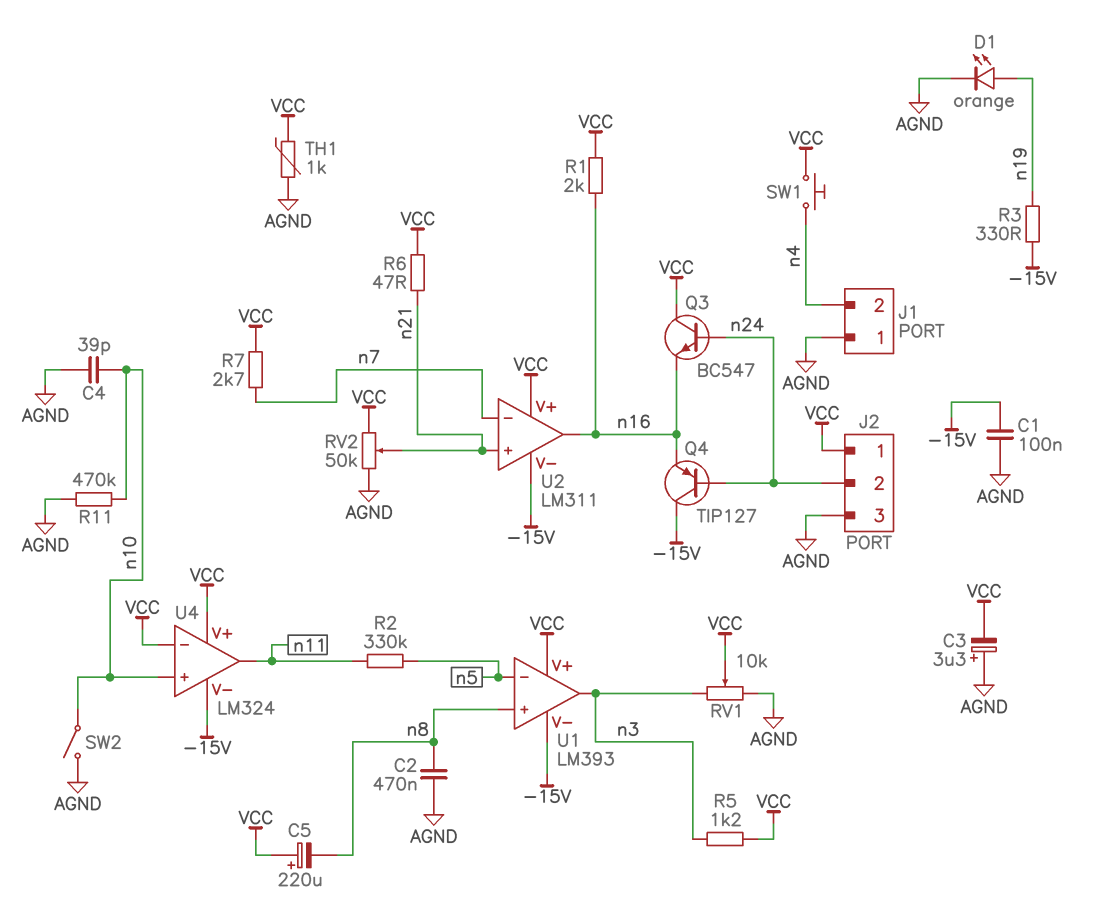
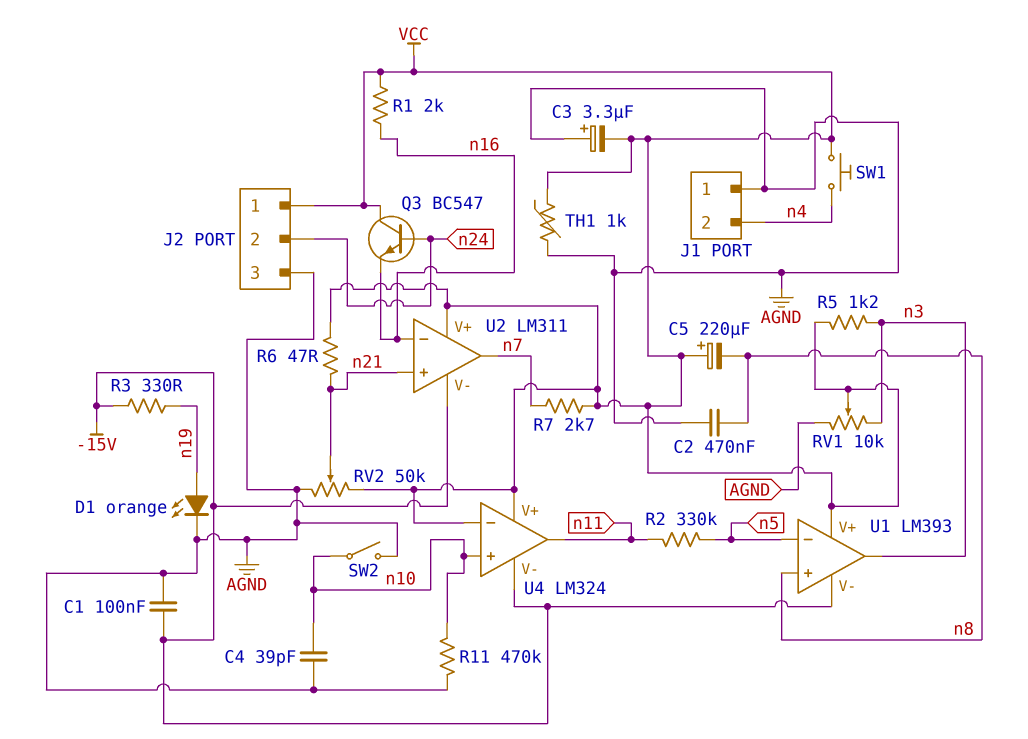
Q4: PNP TIP127 (B n24, C -15V, E n16) -> none
U2 pin in-: n7 -> n16
U2 pin out: n16 -> n7

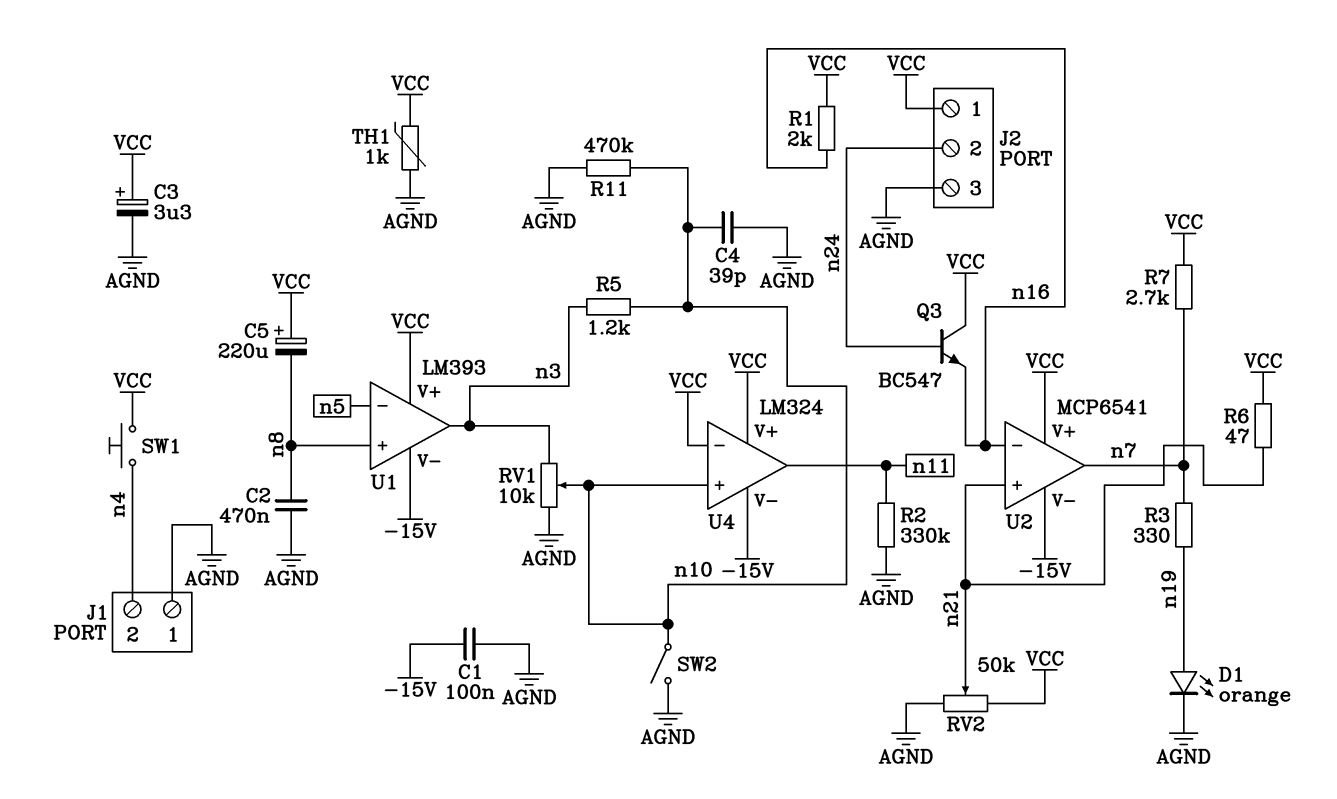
C3: 3.3uF (plus AGND, minus VCC) -> 3.3uF (plus VCC, minus AGND)
R2: 330k (n5, n11) -> 330k (AGND, n11)
R3: 330 (-15V, n19) -> 330 (n7, n19)
R5: 1.2k (VCC, n3) -> 1.2k (n3, n10)
RV1: 10k (AGND, n3, wiper VCC) -> 10k (AGND, n3, wiper n10)
U2: LM311 -> MCP6541

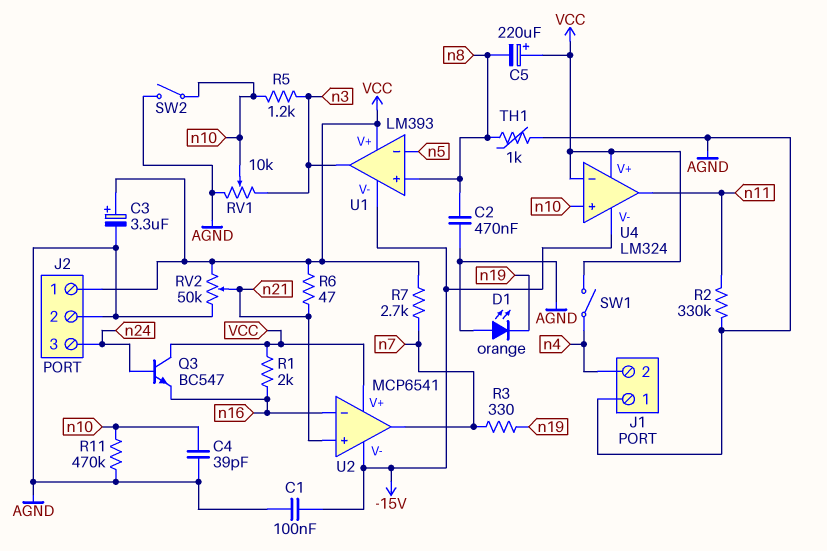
D1: LED orange (A n19, K AGND) -> LED orange (A AGND, K n19)
J2 pin 2: n24 -> AGND
J2 pin 3: AGND -> n24
SW1: button (VCC, n4) -> switch (VCC, n4)
TH1: 1k (AGND, VCC) -> 1k (AGND, n8)

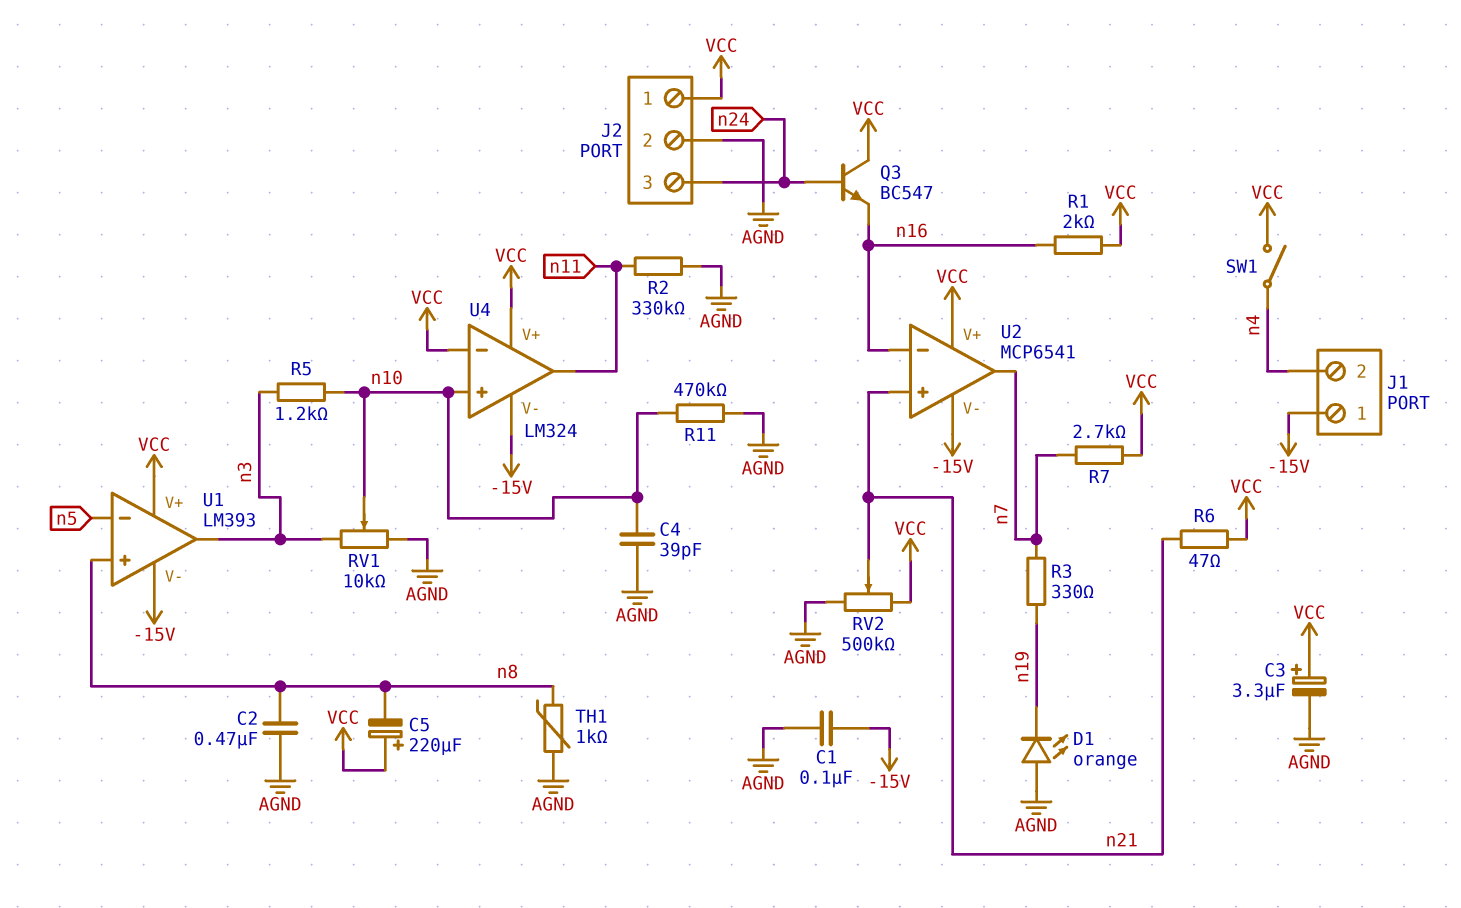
J1 pin 1: AGND -> -15V
RV2: 50k (AGND, VCC, wiper n21) -> 500k (AGND, VCC, wiper n21)
SW2: switch (AGND, n10) -> none

